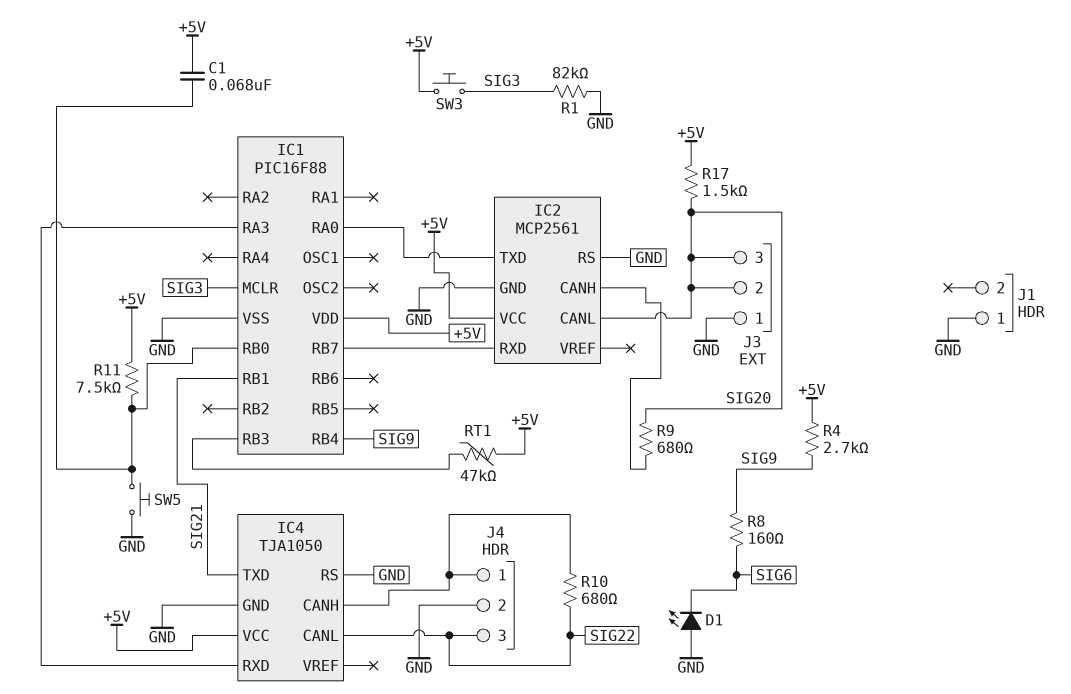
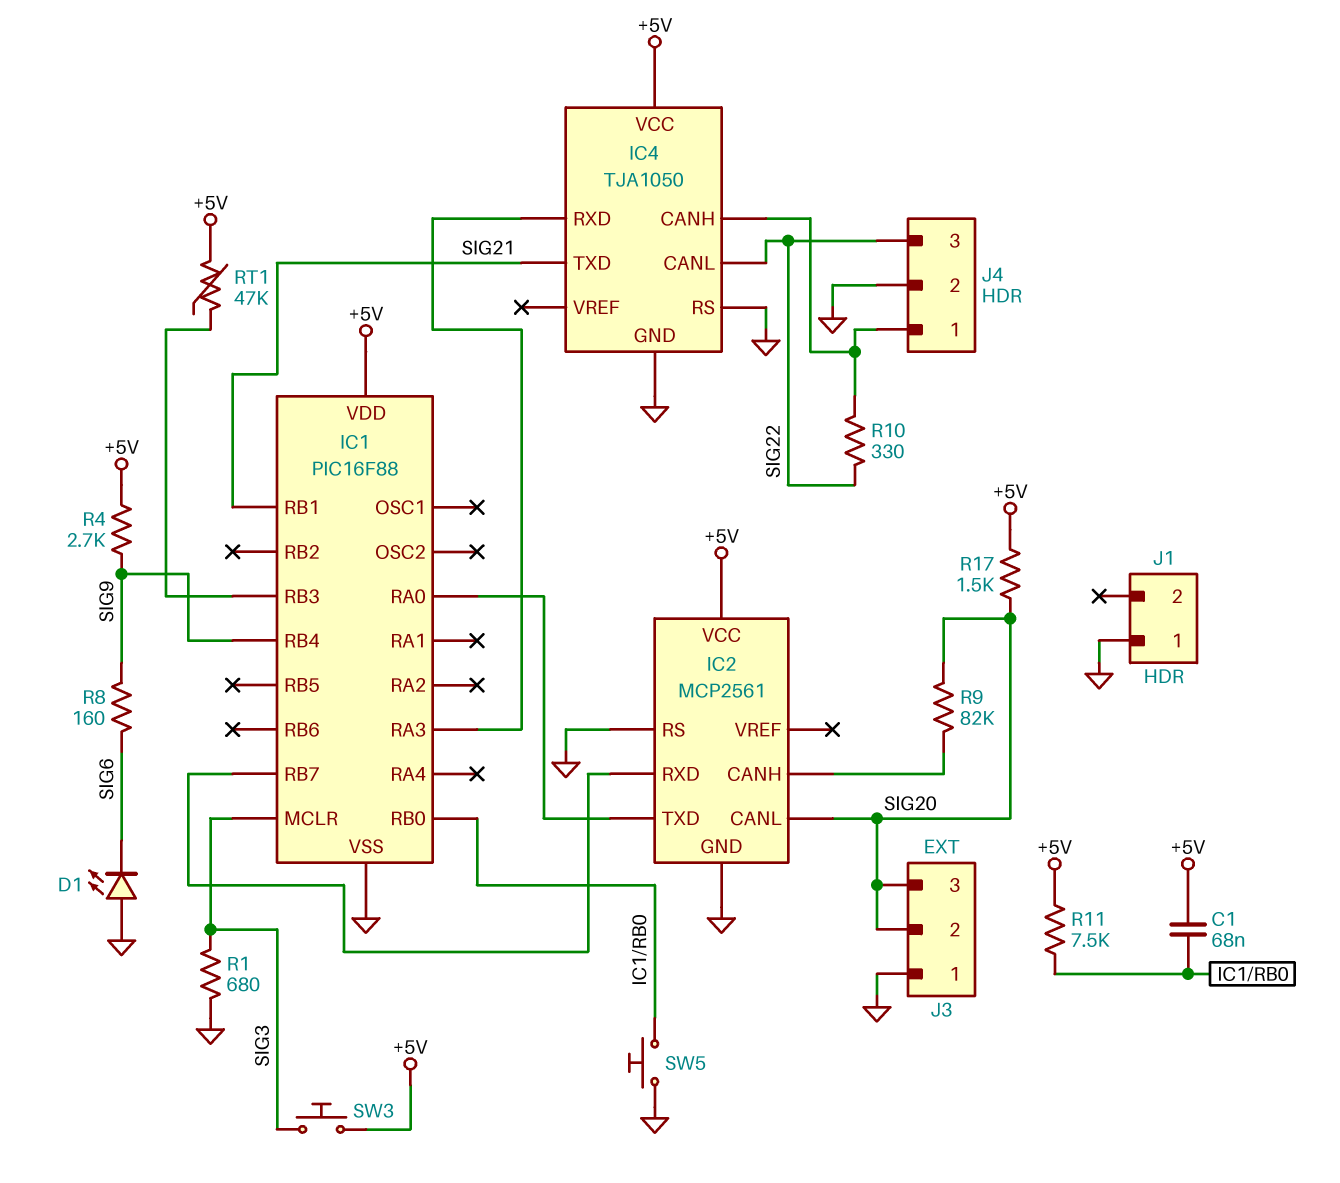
R1: 82k (GND, SIG3) -> 680 (GND, SIG3)
R9: 680 (IC2/CANH, SIG20) -> 82k (IC2/CANH, SIG20)
R10: 680 (IC4/CANH, SIG22) -> 330 (IC4/CANH, SIG22)

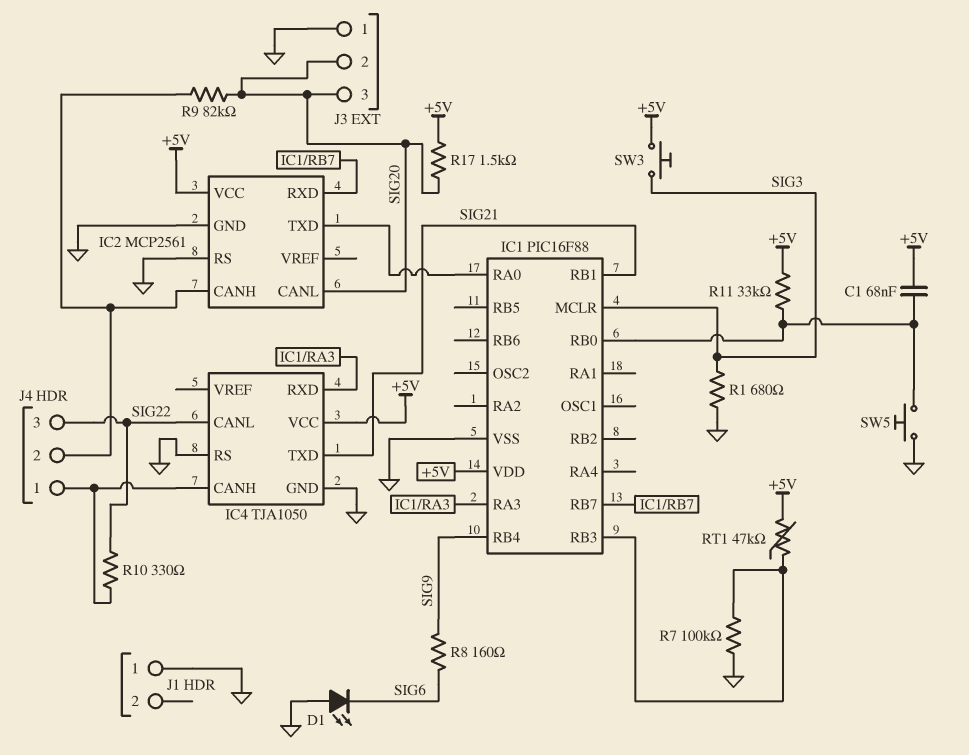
J4 pin 2: GND -> IC2/CANH
R4: 2.7k (+5V, SIG9) -> none
R7: none -> 100k (GND, IC1/RB3)
R11: 7.5k (+5V, IC1/RB0) -> 33k (+5V, IC1/RB0)

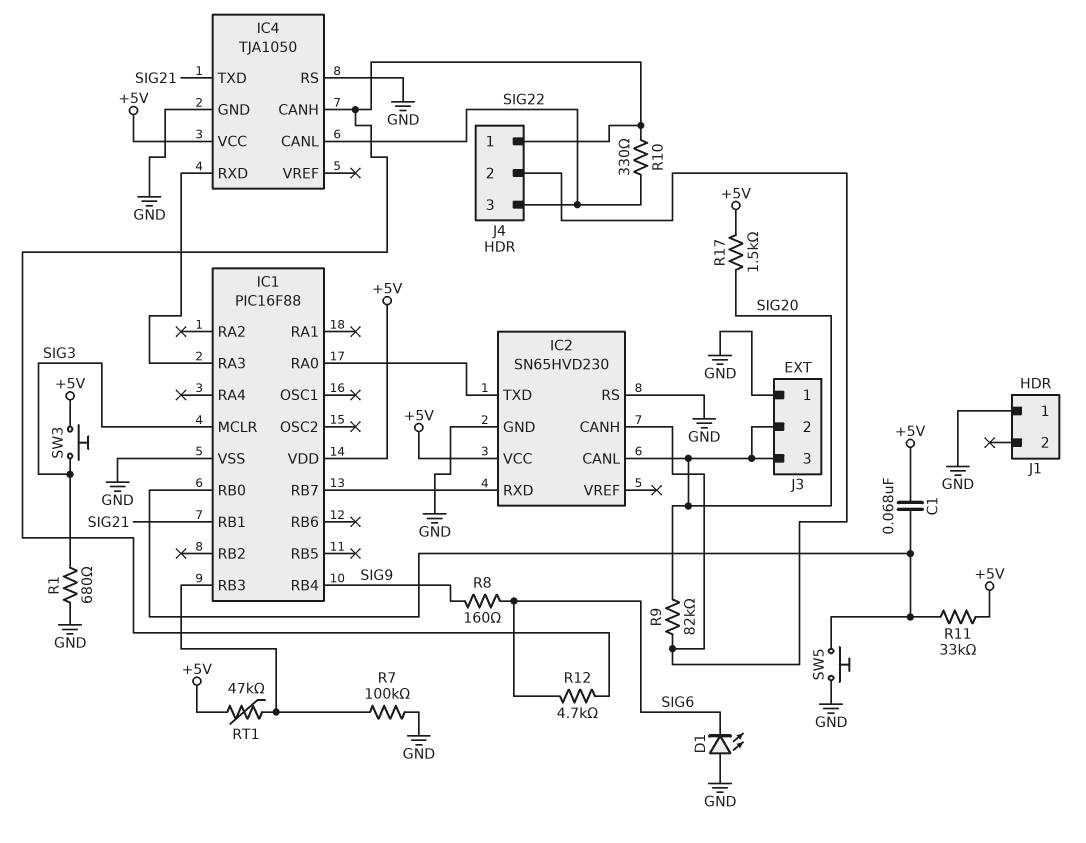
IC2: MCP2561 -> SN65HVD230
R12: none -> 4.7k (IC4/CANH, SIG6)

